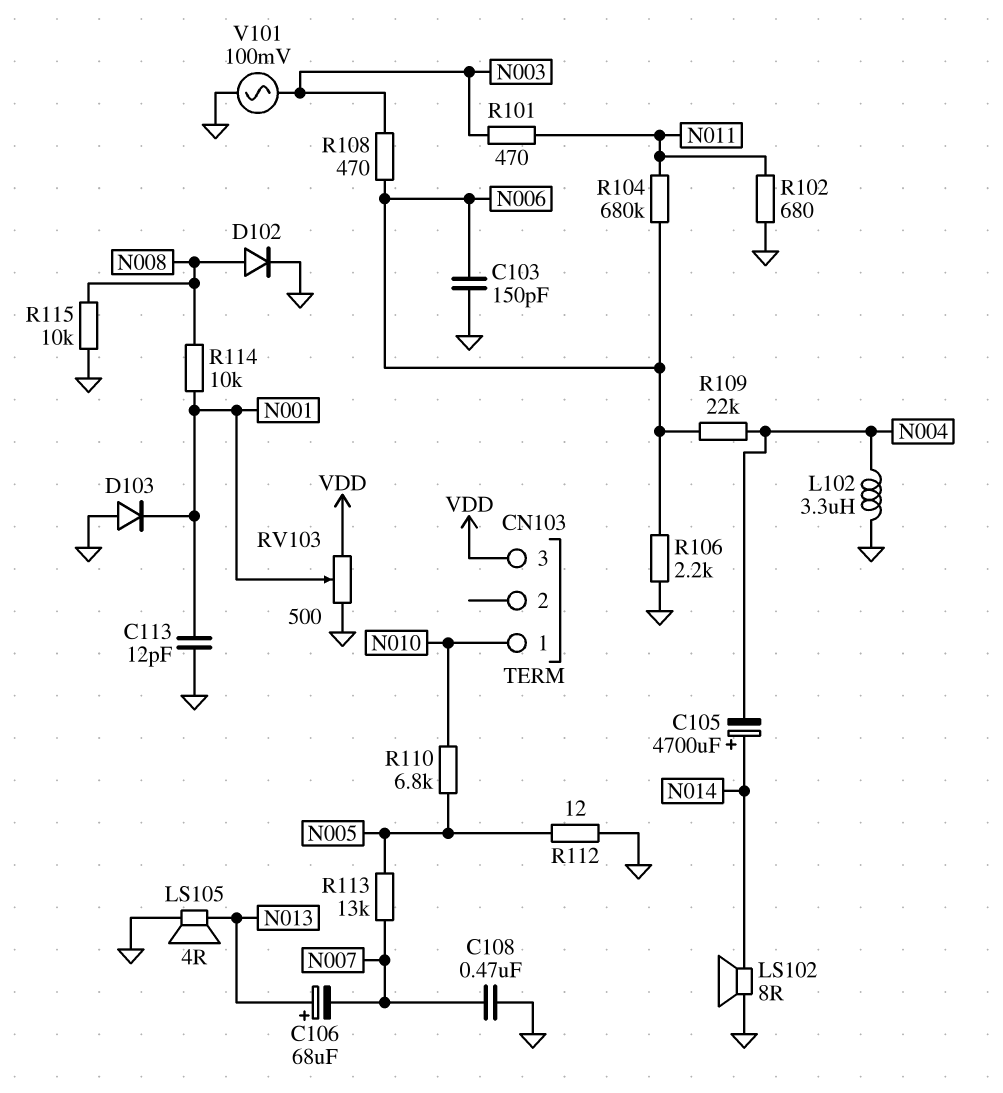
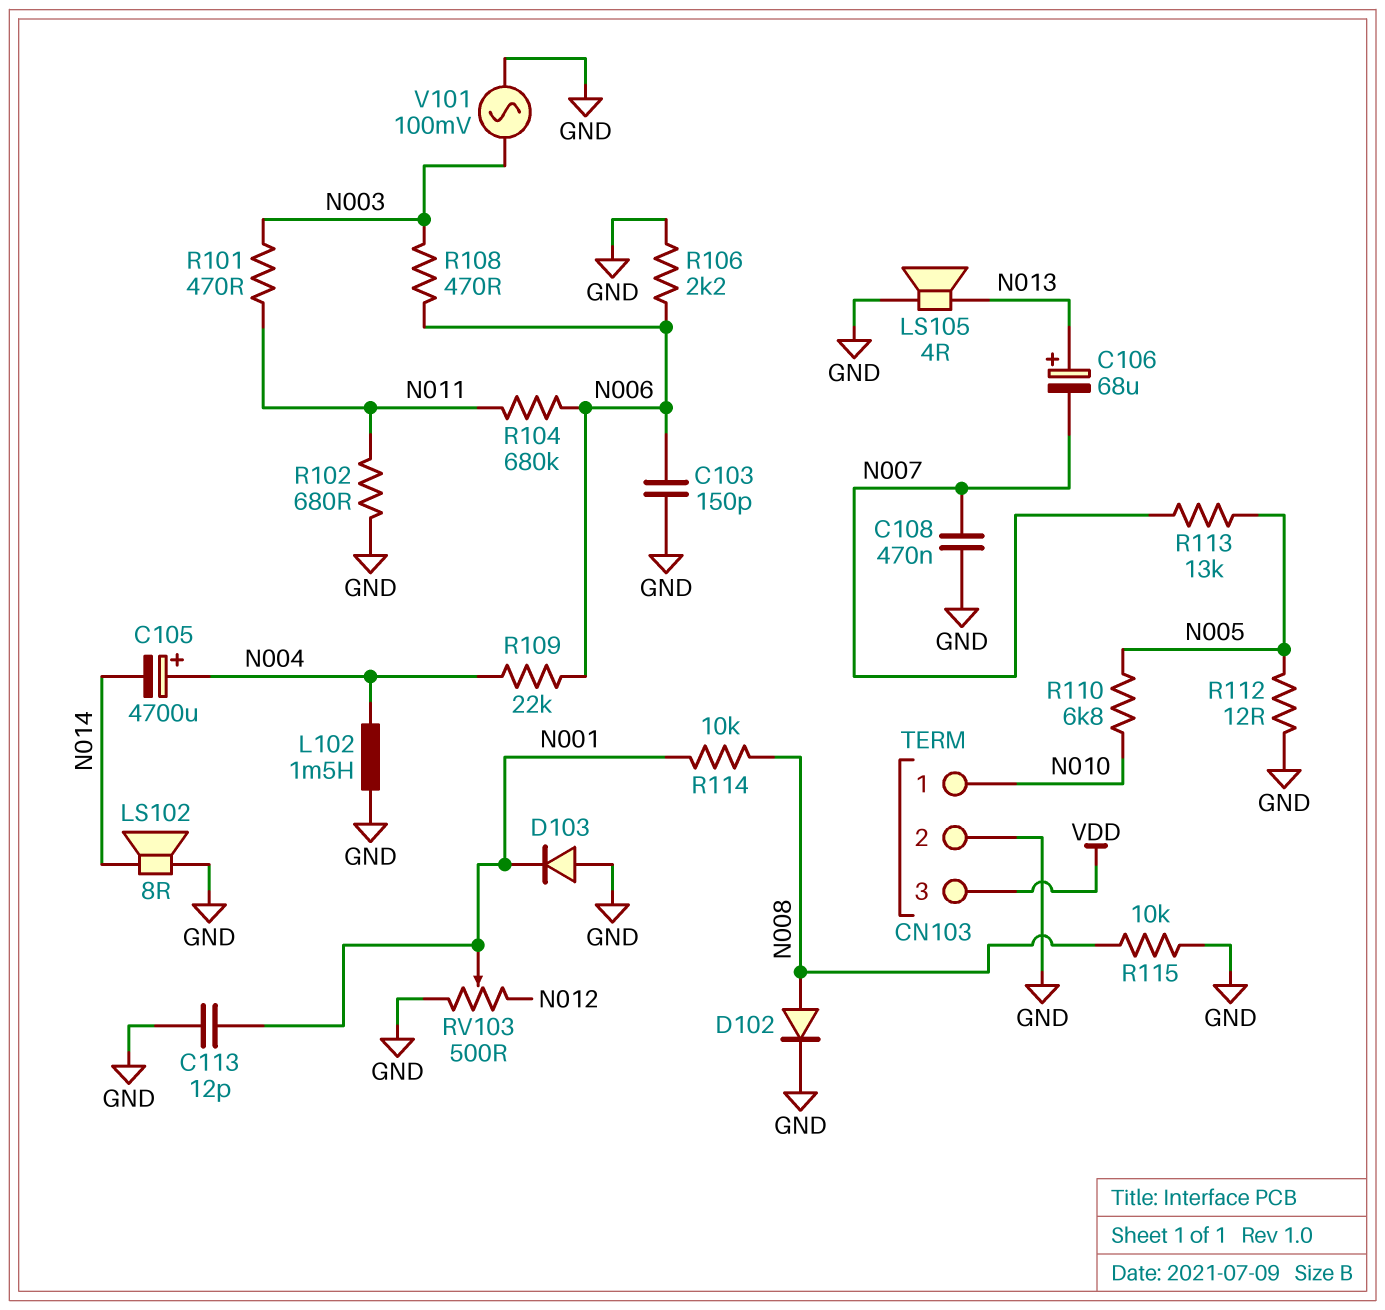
C105: 4700uF (plus N014, minus N004) -> 4700uF (plus N004, minus N014)
CN103 pin 2: none -> GND
L102: 3.3uH (GND, N004) -> 1.5mH (GND, N004)
RV103: 500 (GND, VDD, wiper N001) -> 500 (GND, N012, wiper N001)

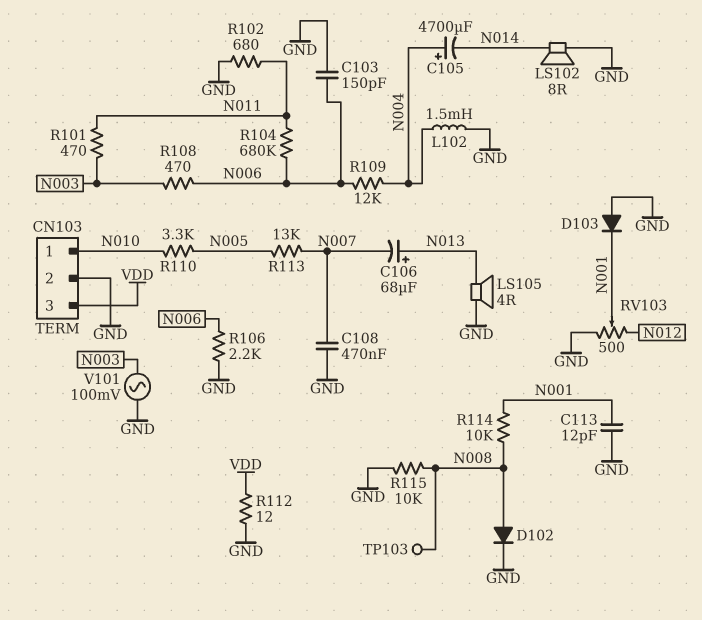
R109: 22k (N004, N006) -> 12k (N004, N006)
R110: 6.8k (N005, N010) -> 3.3k (N005, N010)
R112: 12 (GND, N005) -> 12 (GND, VDD)
TP103: none -> test point (N008)

